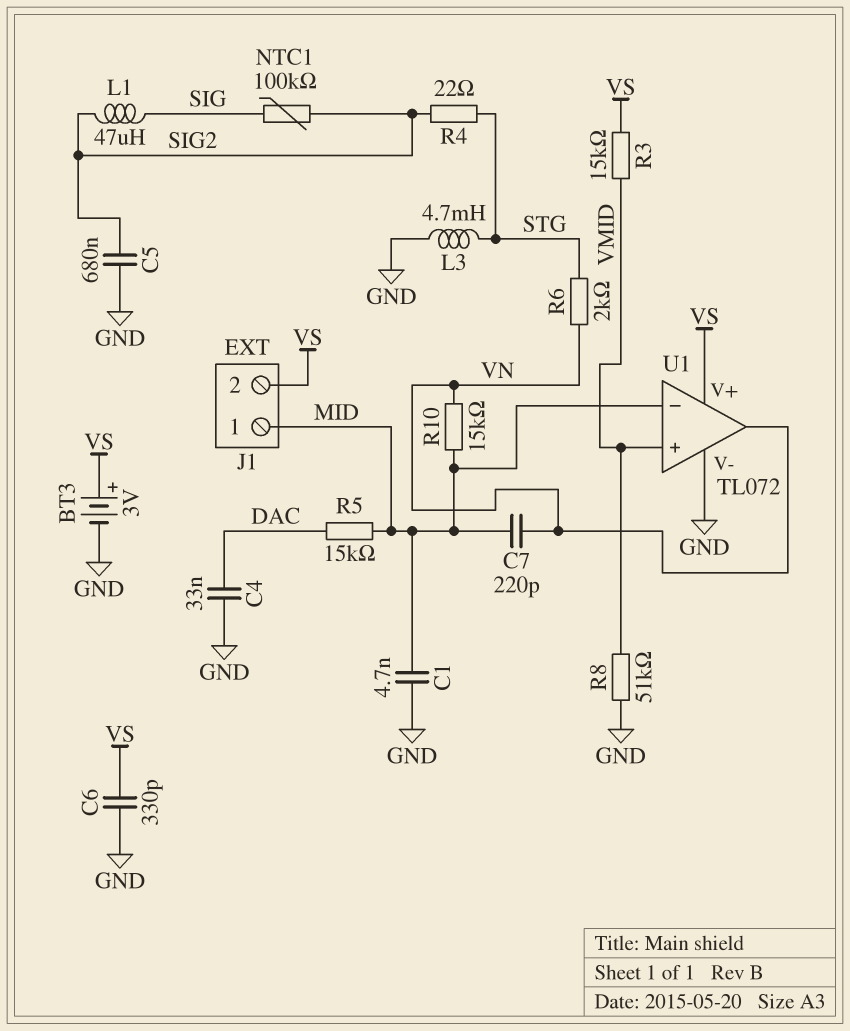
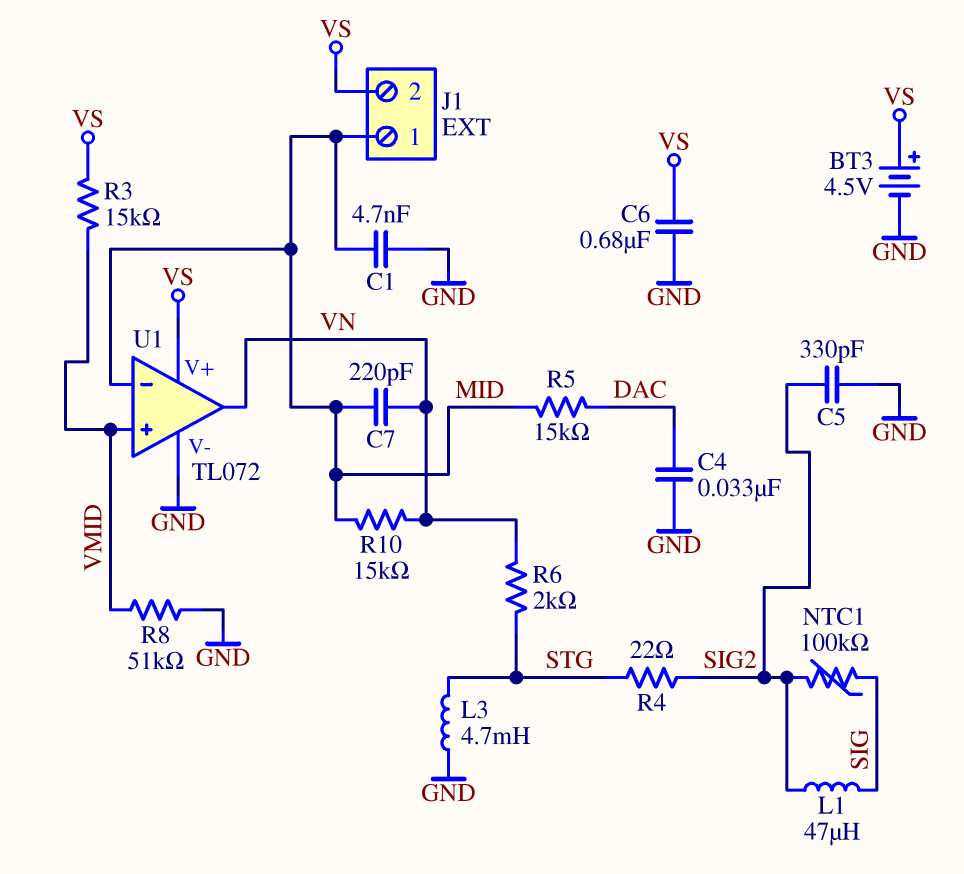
BT3: 3V (plus VS, minus GND) -> 4.5V (plus VS, minus GND)
C5: 680nF (GND, SIG2) -> 330pF (GND, SIG2)
C6: 330pF (GND, VS) -> 680nF (GND, VS)

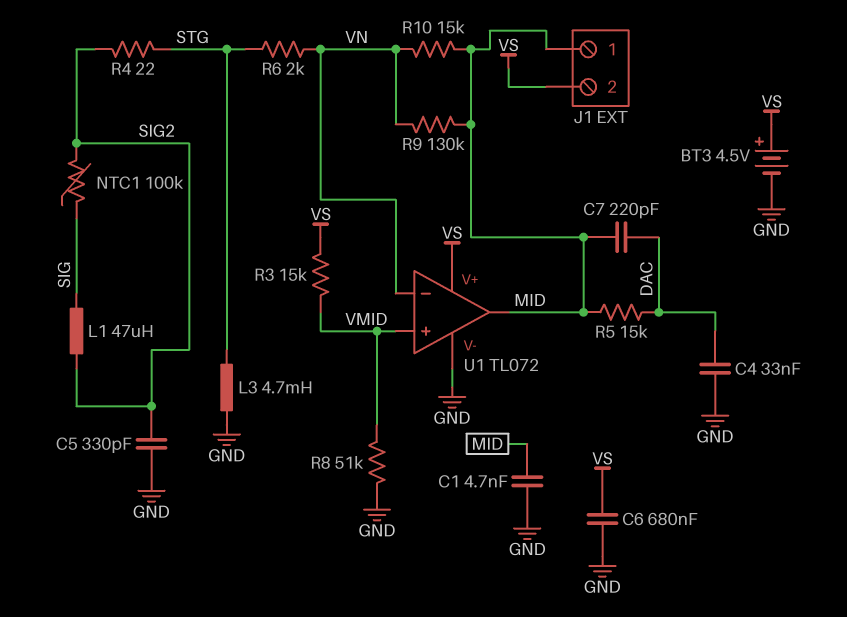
C7: 220pF (MID, VN) -> 220pF (DAC, MID)
R9: none -> 130k (MID, VN)
U1 pin in-: MID -> VN
U1 pin out: VN -> MID

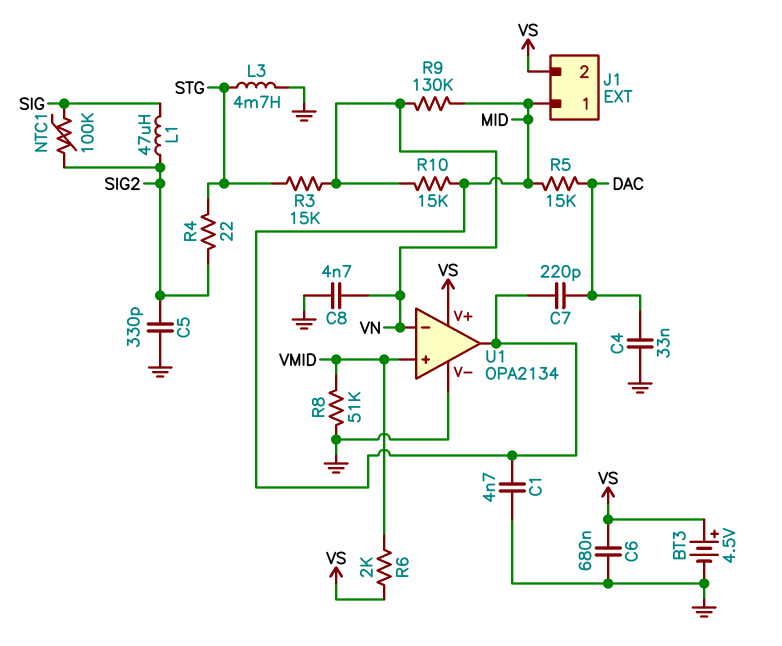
C8: none -> 4.7nF (GND, VN)
R3: 15k (VMID, VS) -> 15k (STG, VN)
R6: 2k (STG, VN) -> 2k (VMID, VS)
U1: TL072 -> OPA2134

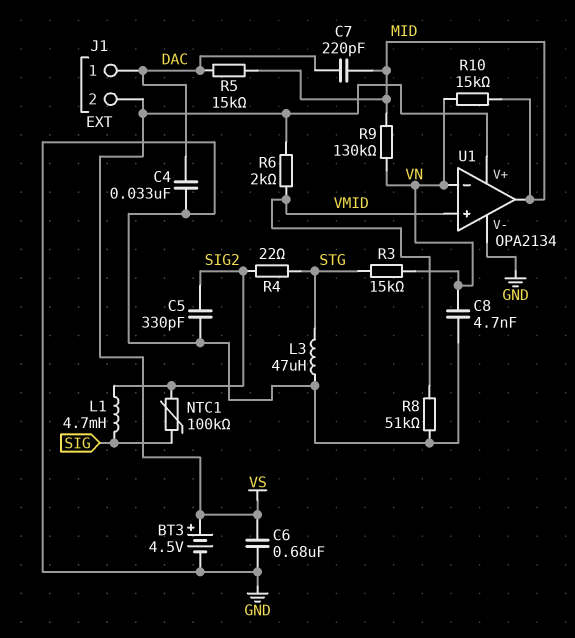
C1: 4.7nF (GND, MID) -> none
J1 pin 1: MID -> DAC
L1: 47uH (SIG, SIG2) -> 4.7mH (SIG, SIG2)
L3: 4.7mH (GND, STG) -> 47uH (GND, STG)

